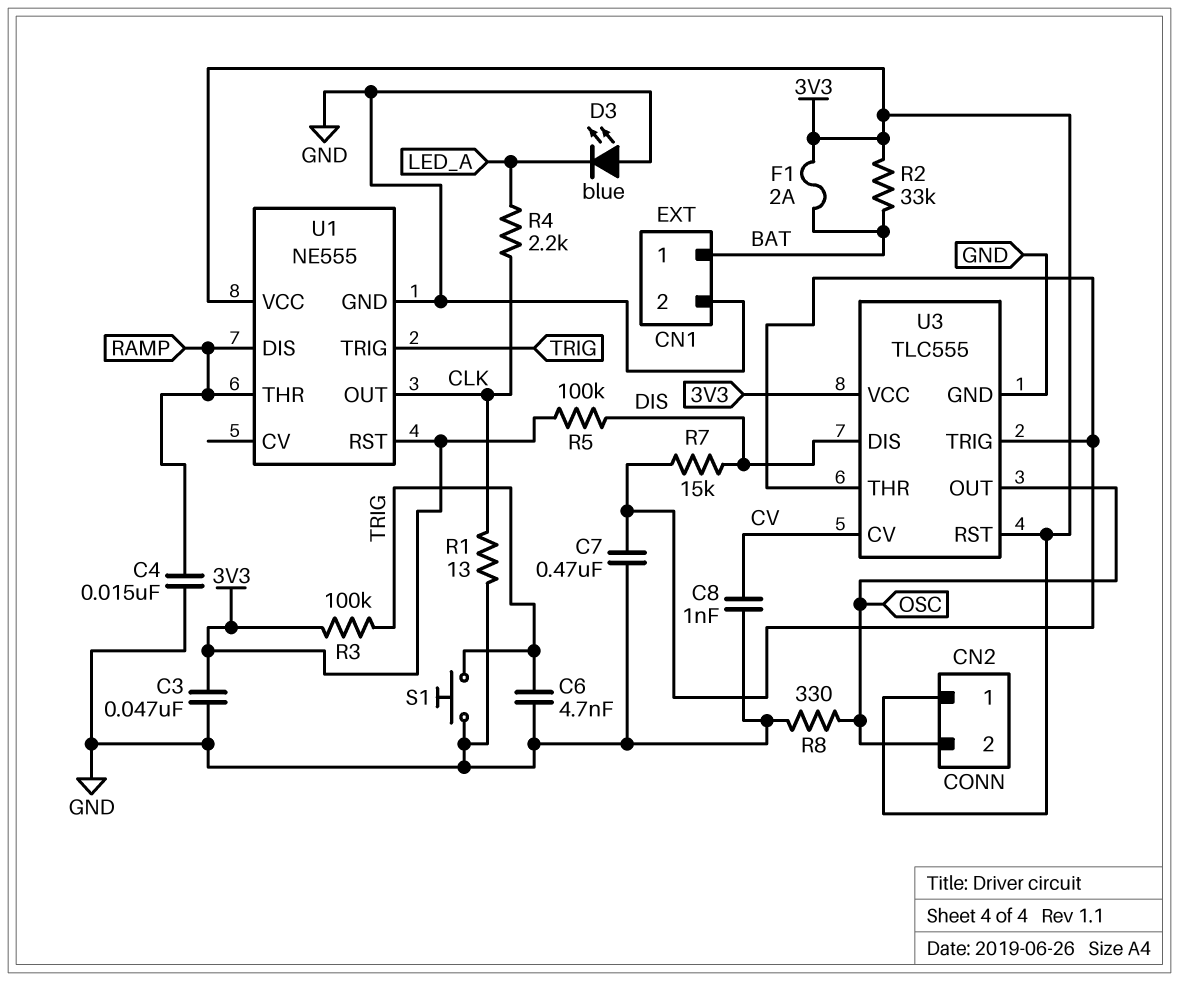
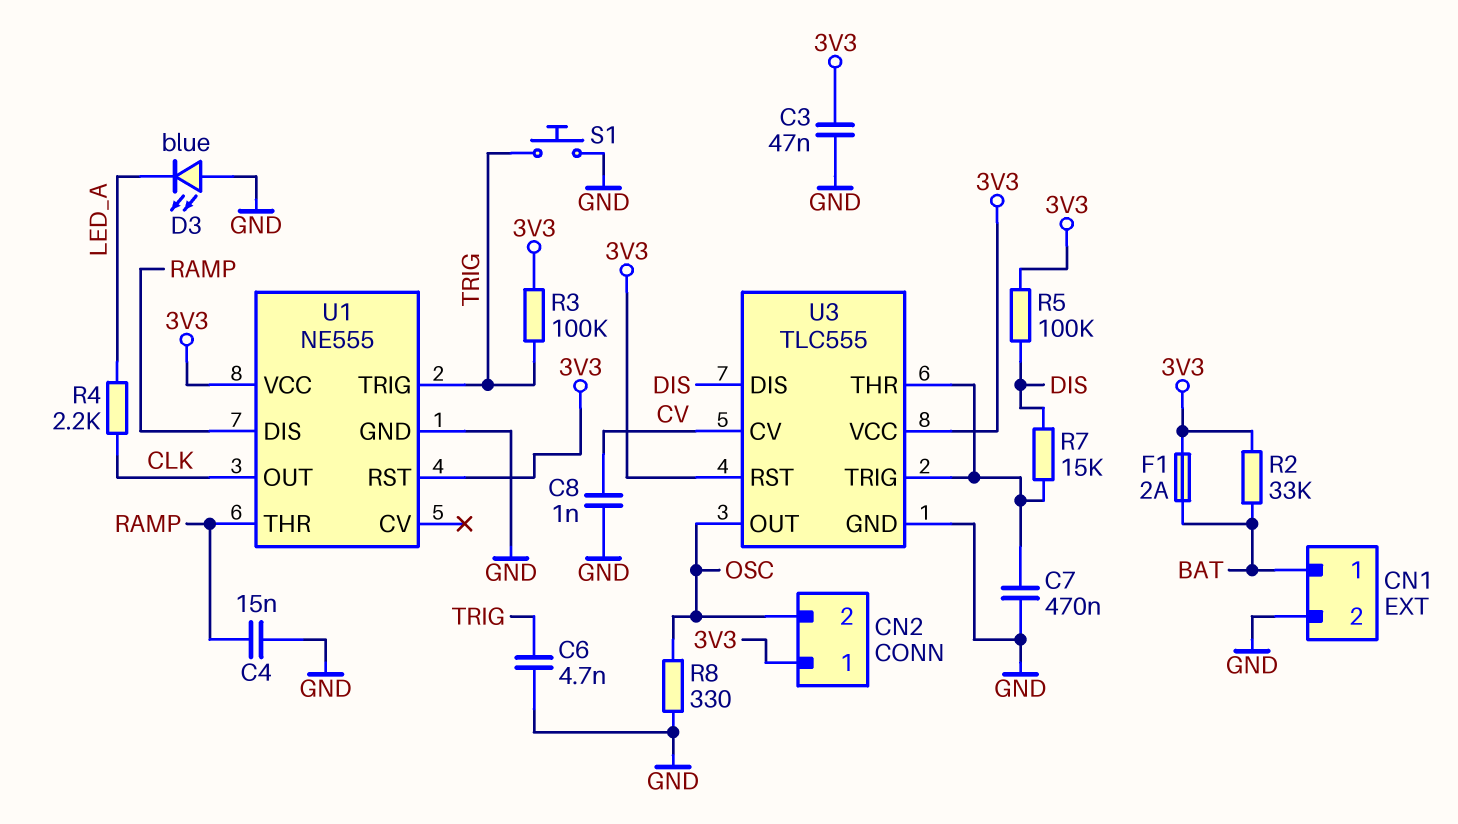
R1: 13 (CLK, GND) -> none

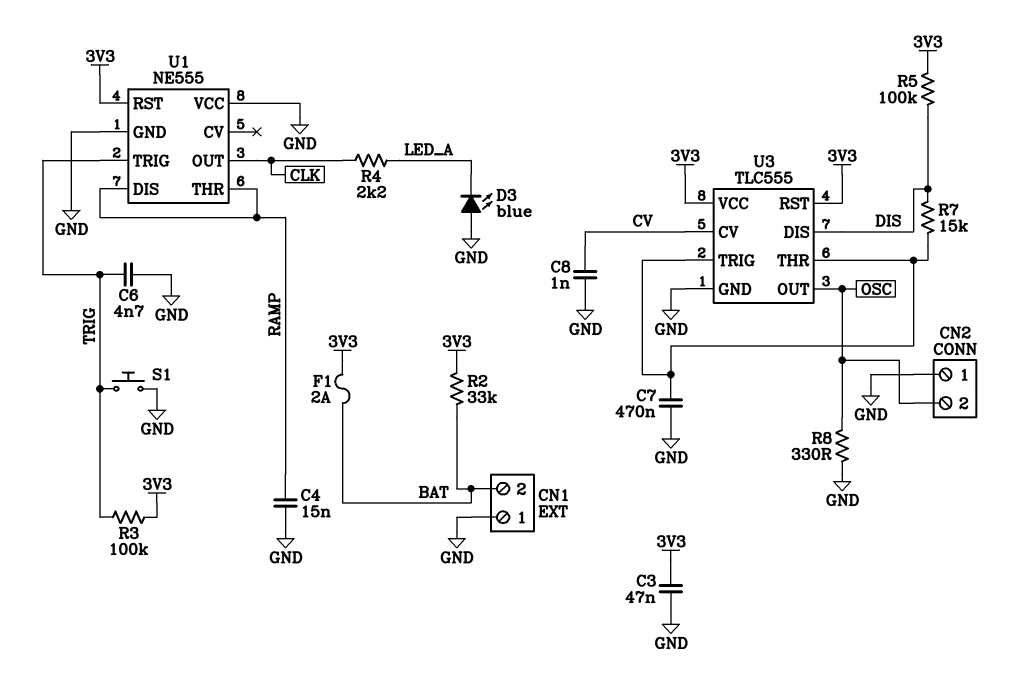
CN1 pin 1: BAT -> GND
CN1 pin 2: GND -> BAT
CN2 pin 1: 3V3 -> GND
U1 pin VCC: 3V3 -> GND

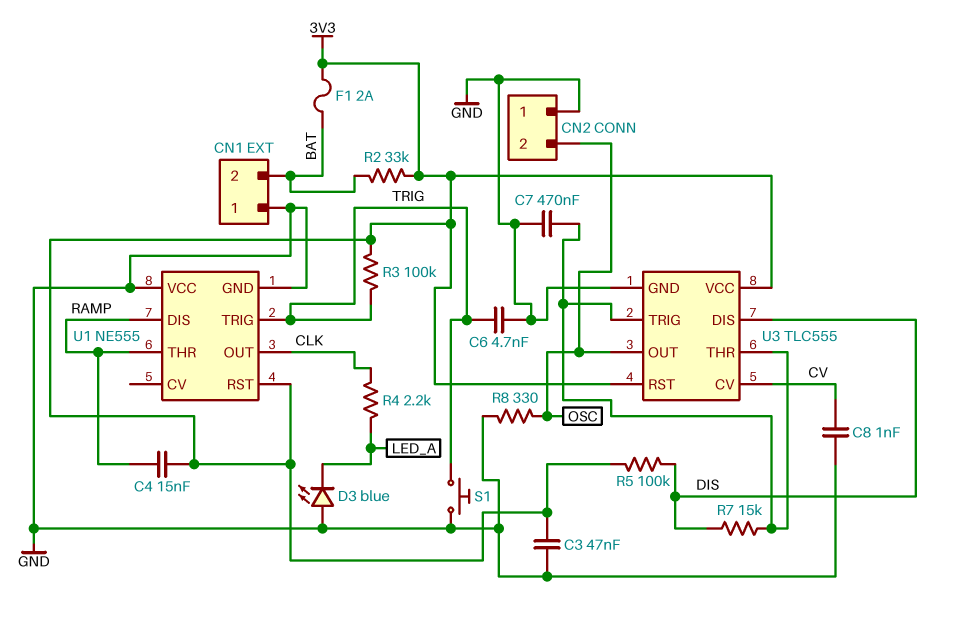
C4: 15nF (GND, RAMP) -> 15nF (3V3, RAMP)

